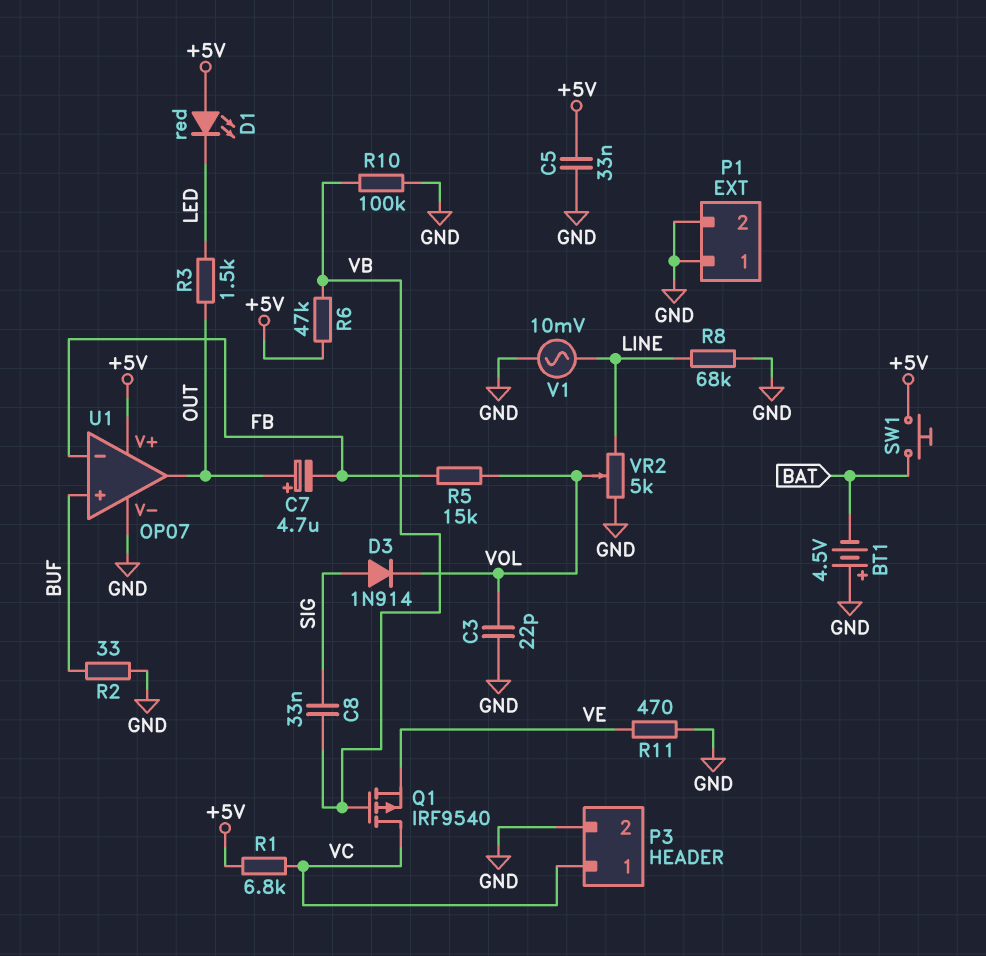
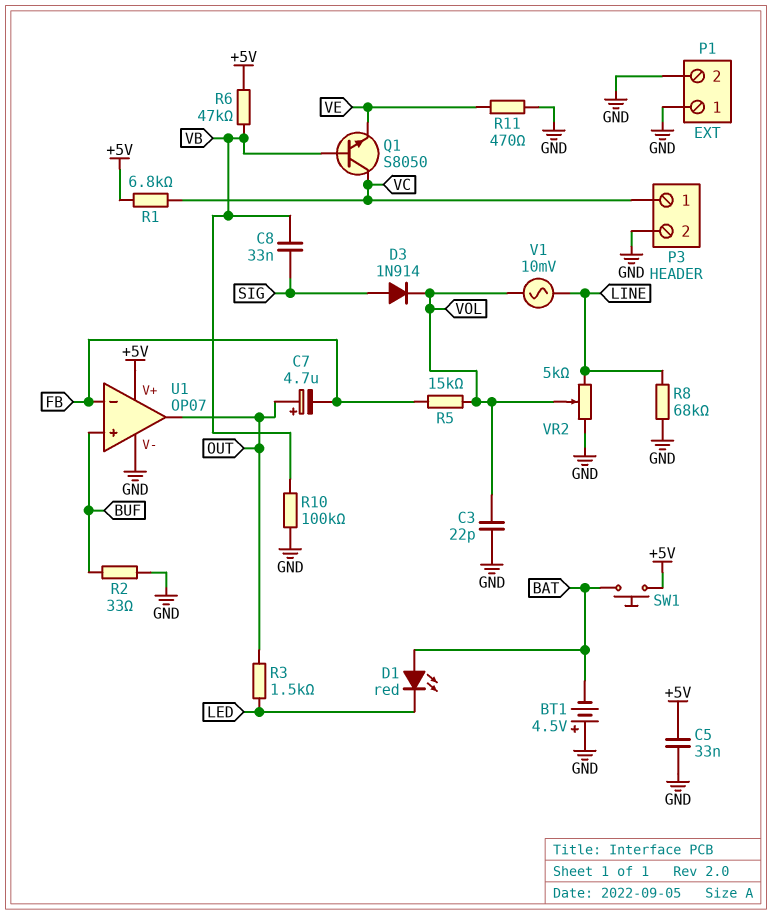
D1: LED red (A +5V, K LED) -> LED red (A BAT, K LED)
Q1: PMOS IRF9540 (G VB, D VC, S VE) -> NPN S8050 (B VB, C VC, E VE)
V1: AC 10mV (GND, LINE) -> AC 10mV (LINE, VOL)

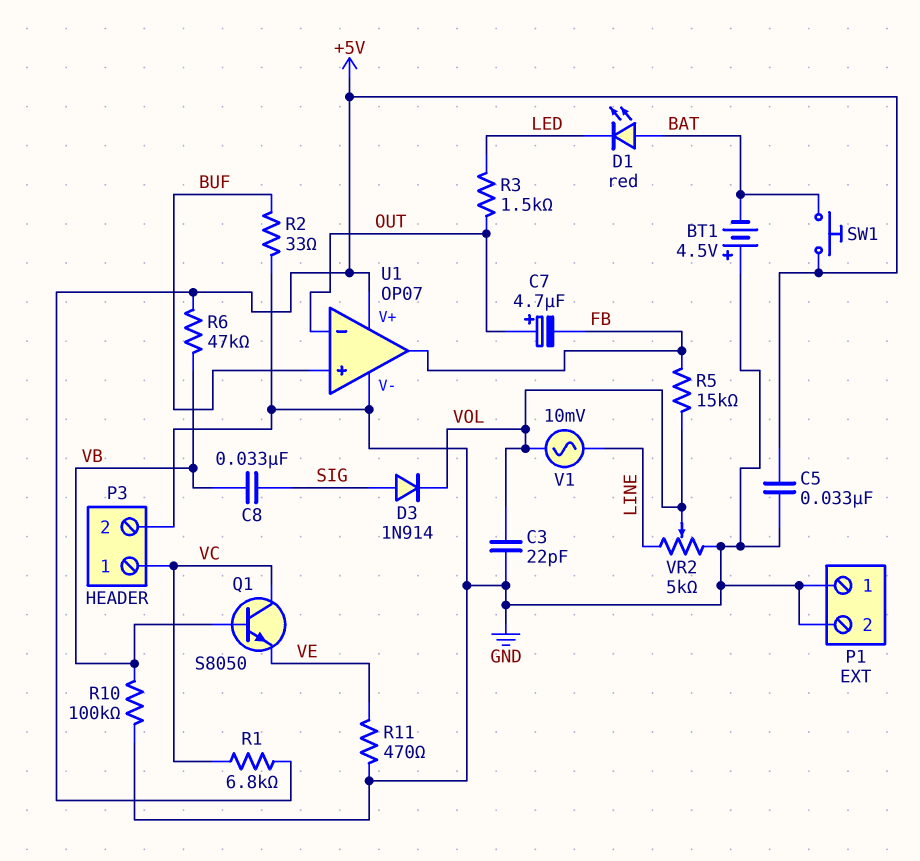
R8: 68k (GND, LINE) -> none
U1 pin in-: FB -> OUT
U1 pin out: OUT -> FB

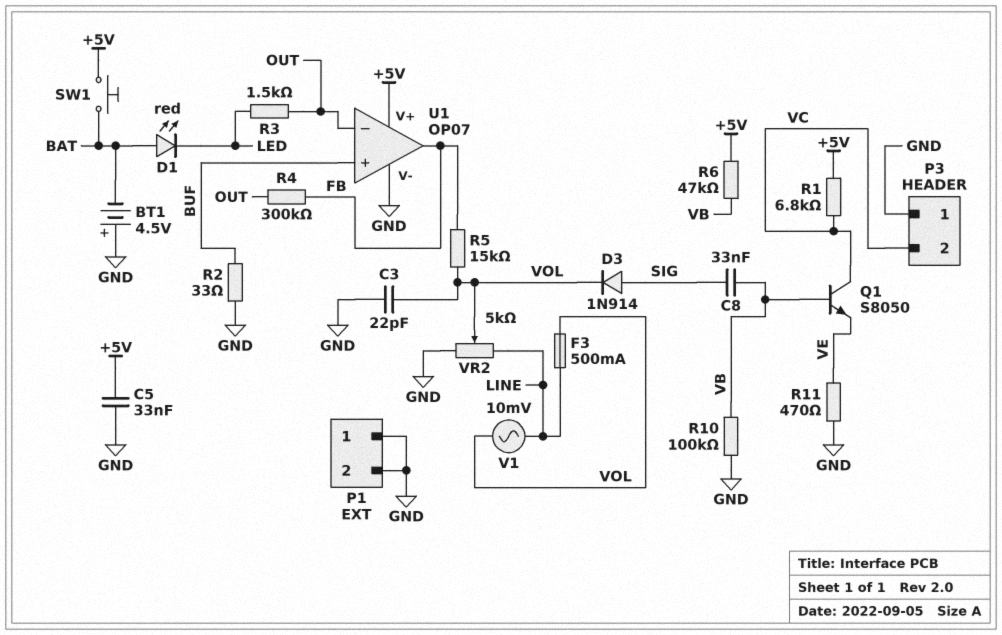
C7: 4.7uF (plus OUT, minus FB) -> none
F3: none -> 500mA (LINE, VOL)
P3 pin 1: VC -> GND
P3 pin 2: GND -> VC
R4: none -> 300k (FB, OUT)

